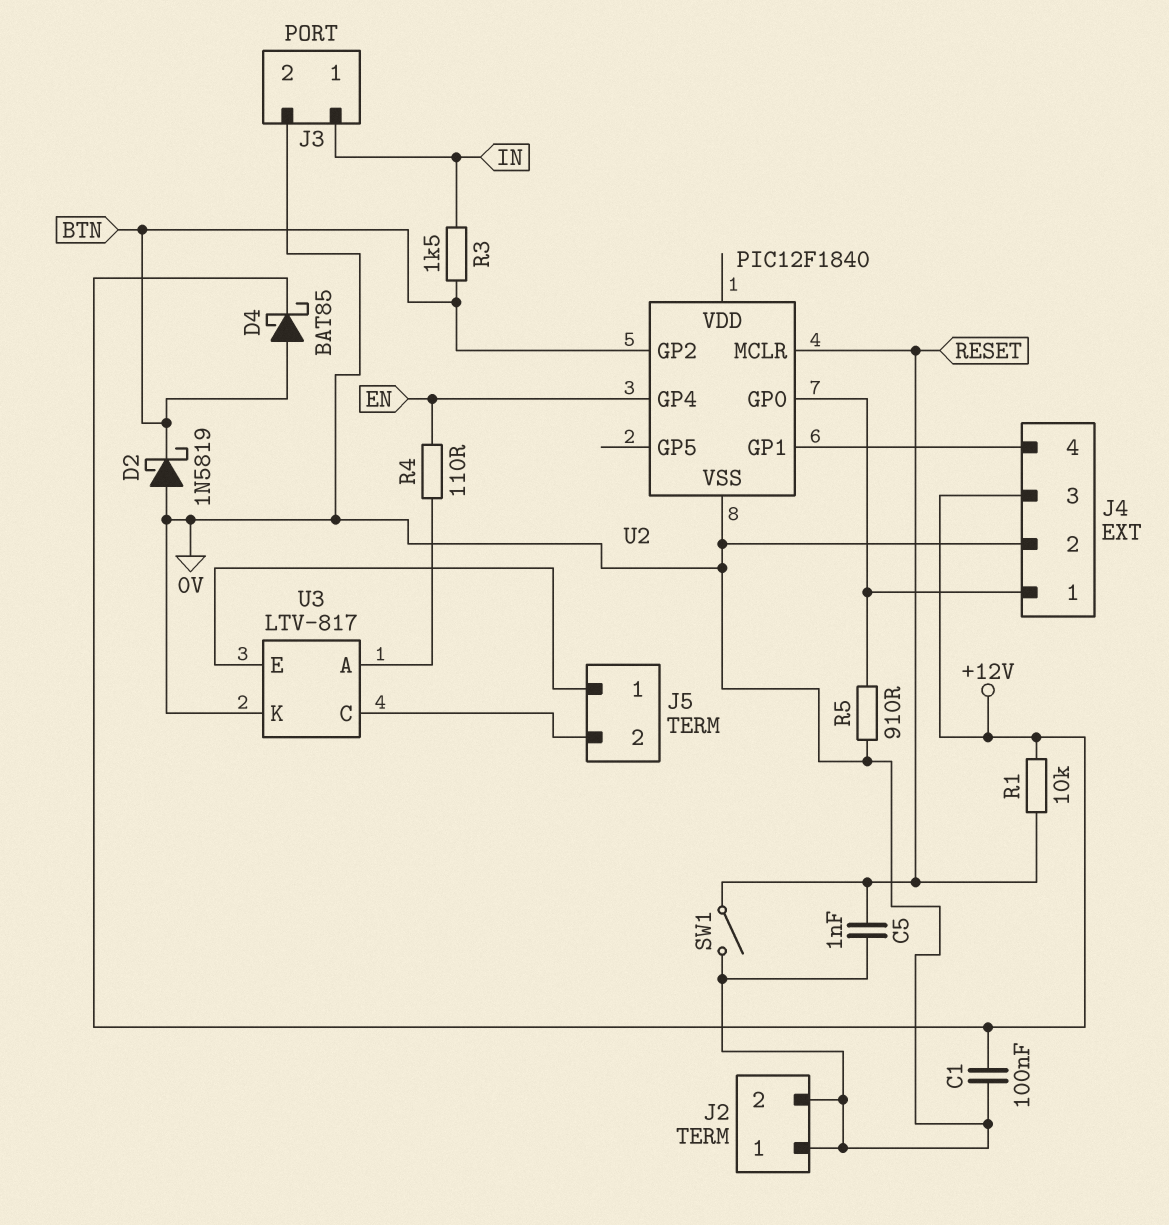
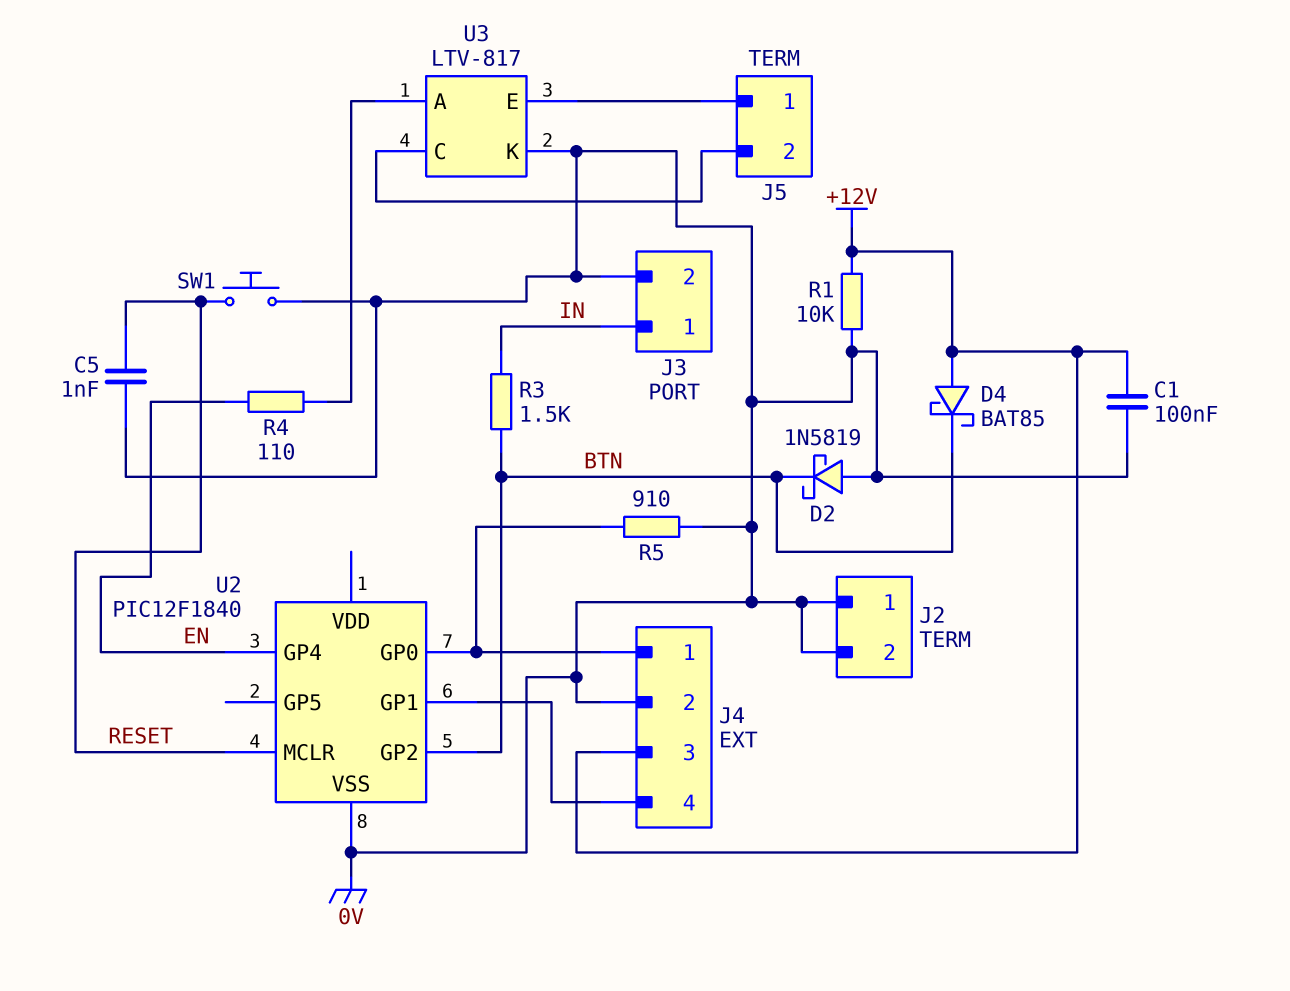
D4: schottky BAT85 (A BTN, K +12V) -> schottky BAT85 (A +12V, K BTN)
R1: 10k (+12V, RESET) -> 10k (+12V, 0V)
SW1: switch (0V, RESET) -> button (0V, RESET)

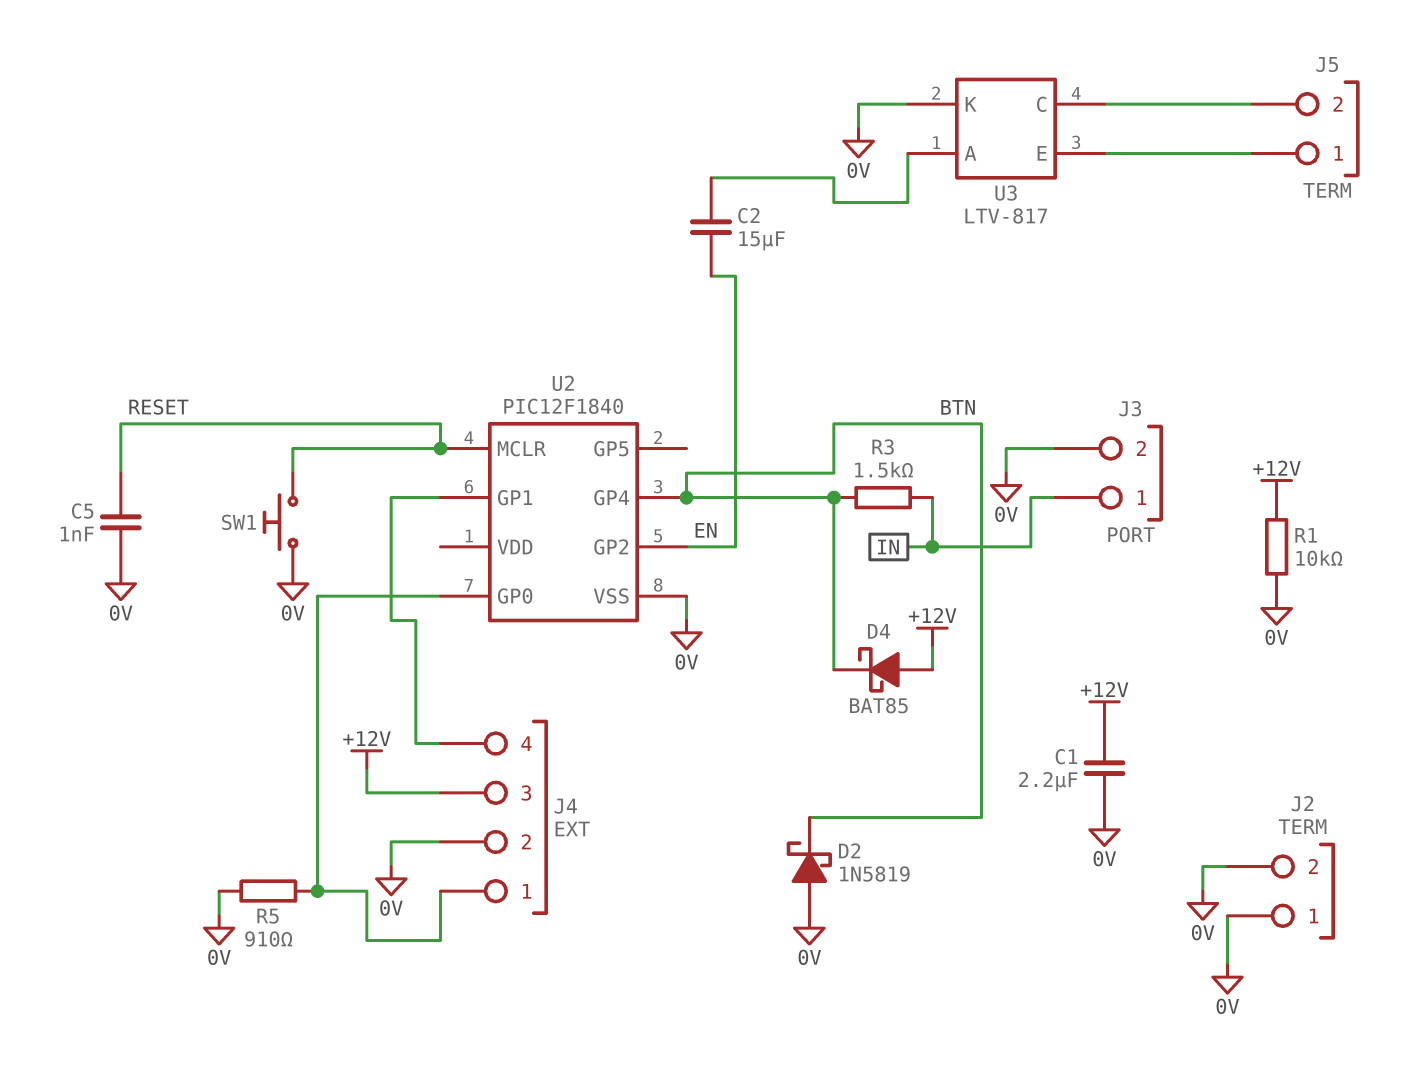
C1: 100nF (+12V, 0V) -> 2.2uF (+12V, 0V)
C2: none -> 15uF (EN, U3/A)
R4: 110 (EN, U3/A) -> none
U2 pin GP2: BTN -> EN
U2 pin GP4: EN -> BTN

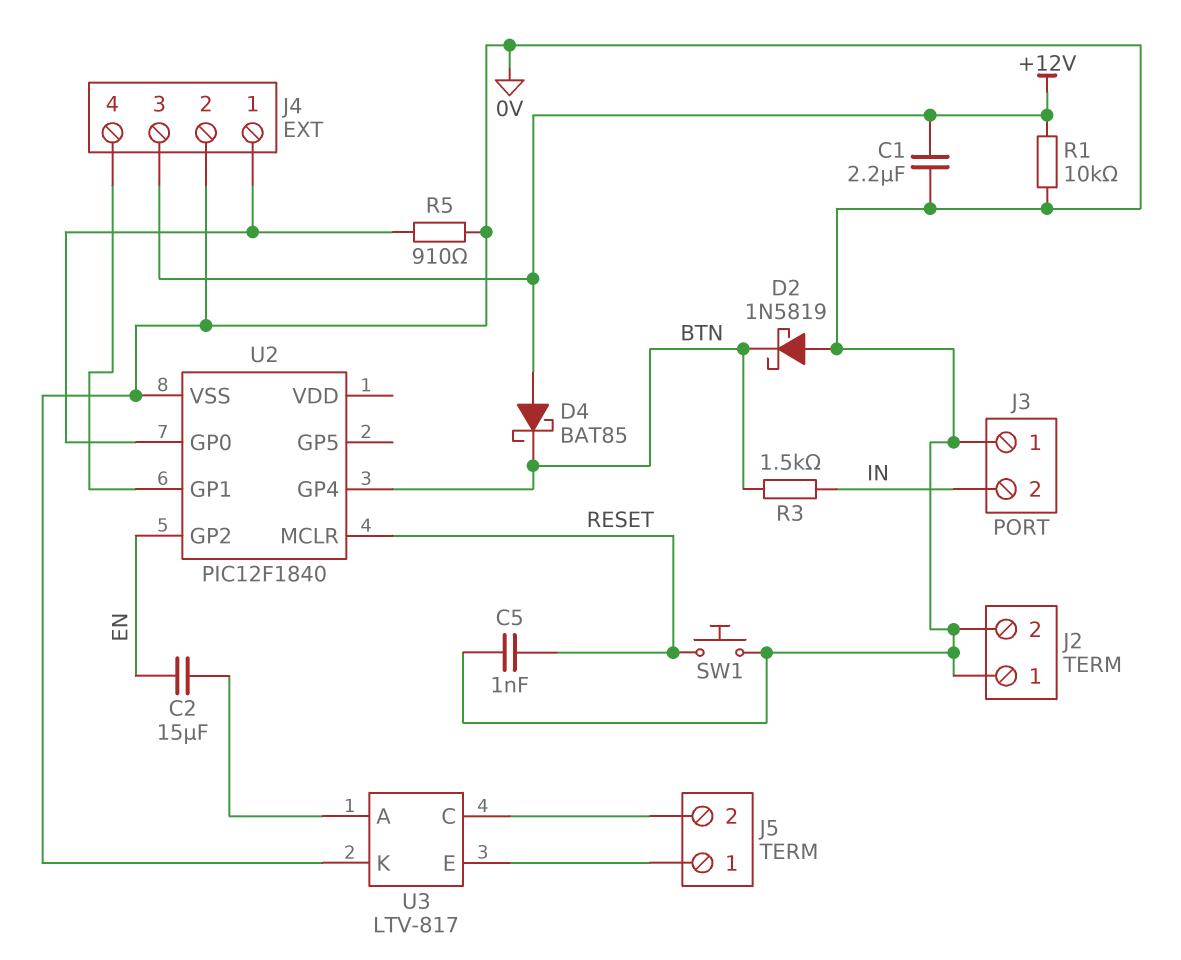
J3 pin 1: IN -> 0V
J3 pin 2: 0V -> IN

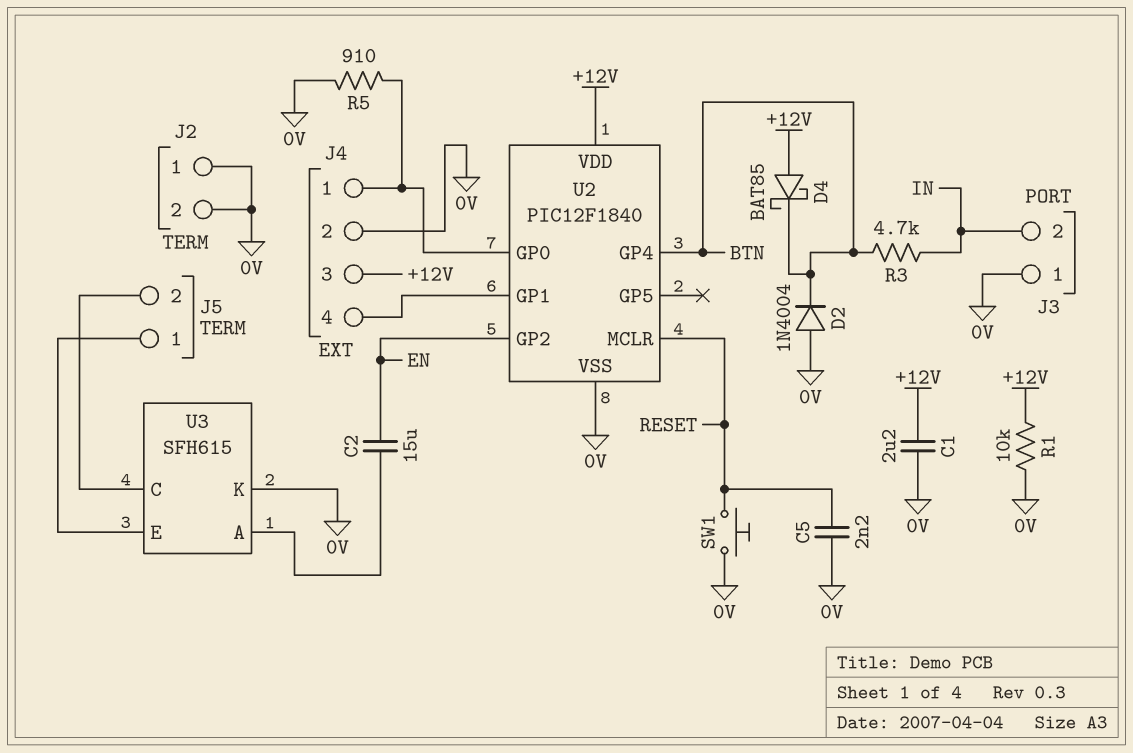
C5: 1nF (0V, RESET) -> 2.2nF (0V, RESET)
D2: schottky 1N5819 (A 0V, K BTN) -> diode 1N4004 (A 0V, K BTN)
R3: 1.5k (BTN, IN) -> 4.7k (BTN, IN)
U2 pin VDD: none -> +12V
U3: LTV-817 -> SFH615

